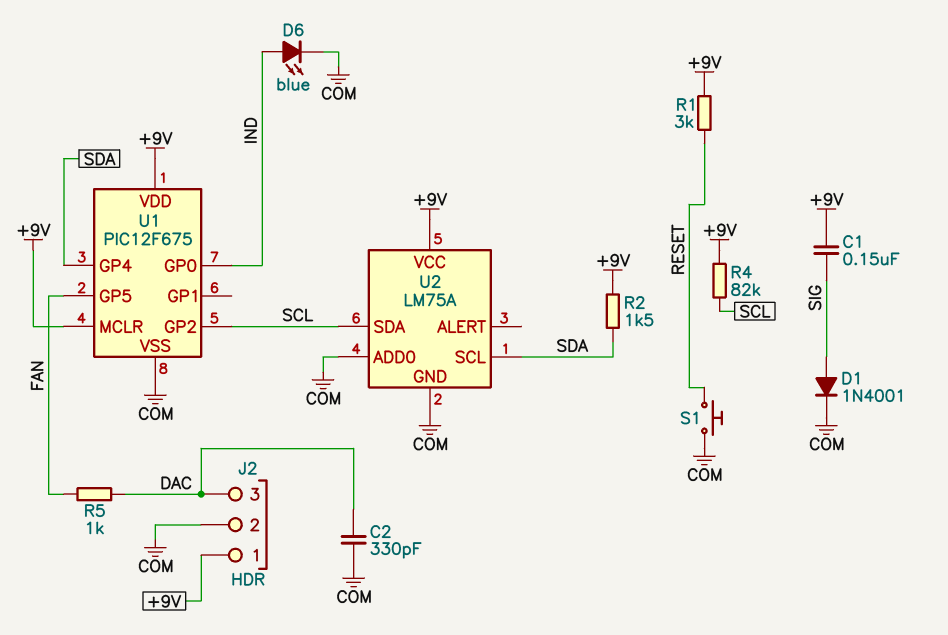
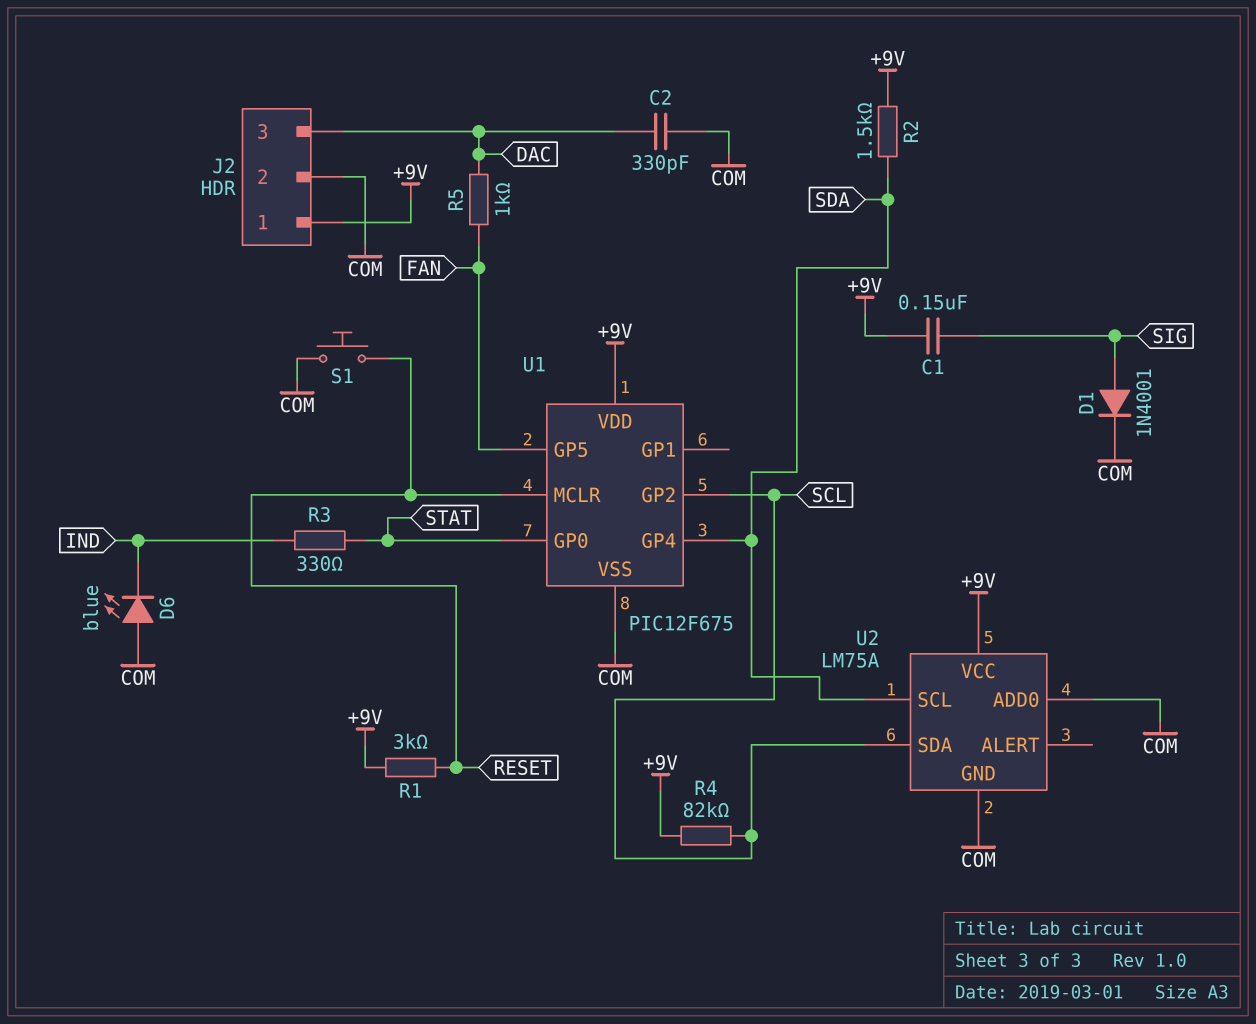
D6: LED blue (A IND, K COM) -> LED blue (A COM, K IND)
R3: none -> 330 (IND, STAT)
U1 pin GP0: IND -> STAT
U1 pin MCLR: +9V -> RESET

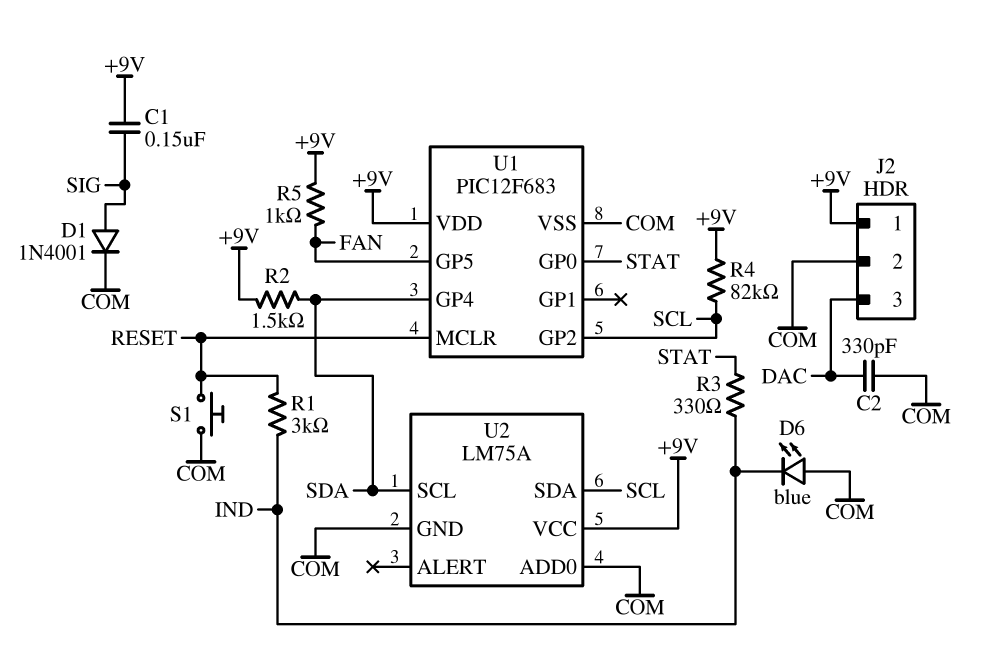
R1: 3k (+9V, RESET) -> 3k (IND, RESET)
R5: 1k (DAC, FAN) -> 1k (+9V, FAN)
U1: PIC12F675 -> PIC12F683

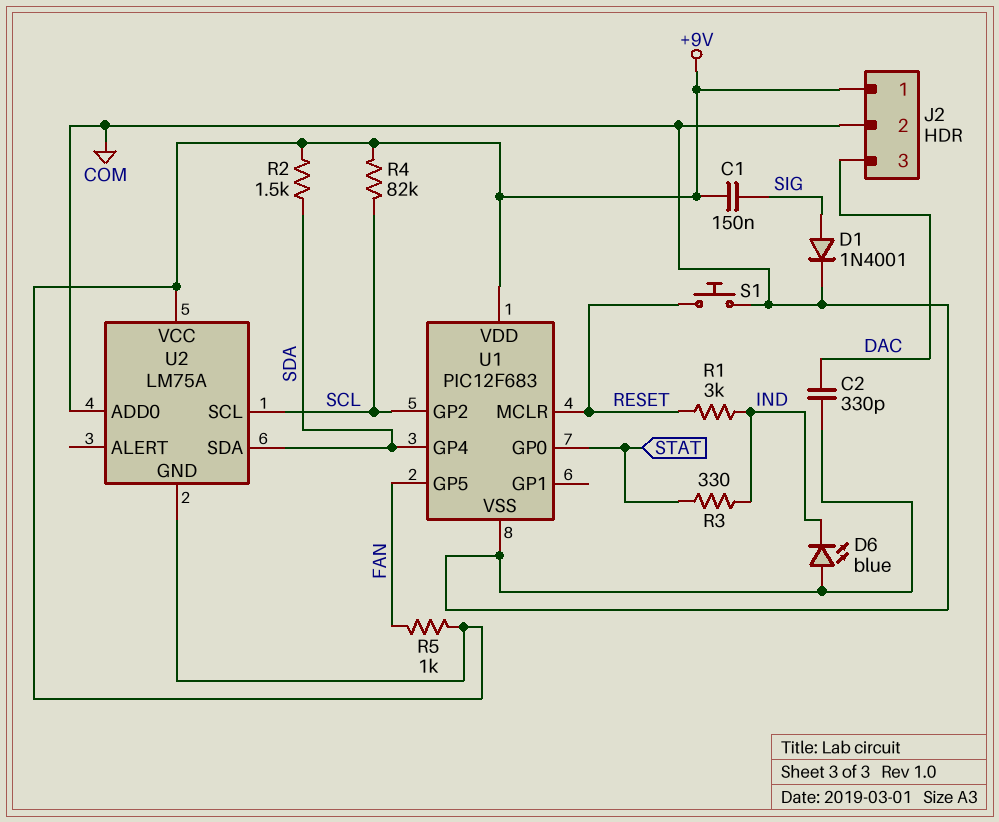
U2 pin GND: COM -> +9V
U2 pin SCL: SDA -> SCL
U2 pin SDA: SCL -> SDA

